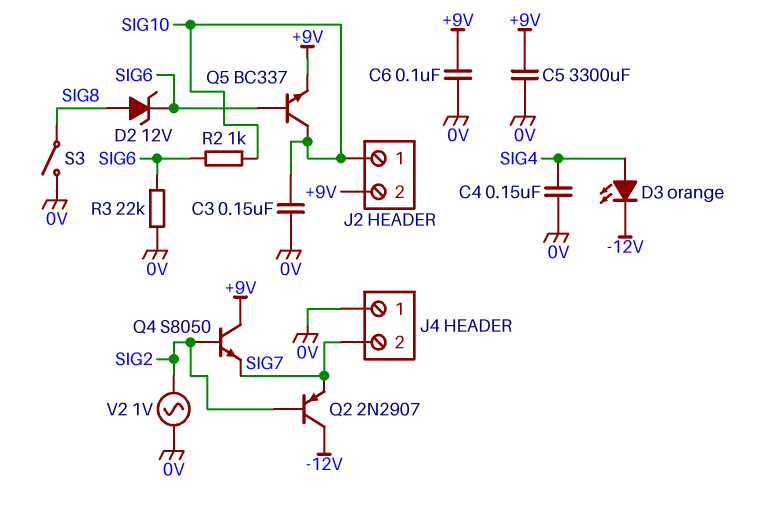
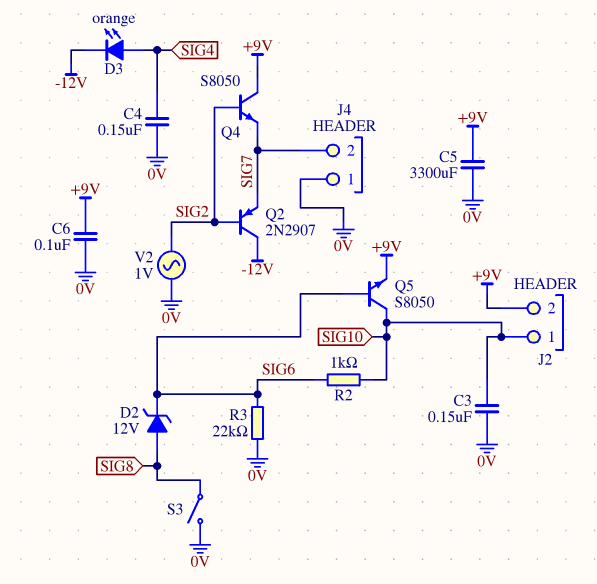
Q5: NPN BC337 (B SIG6, C SIG10, E +9V) -> NPN S8050 (B SIG6, C SIG10, E +9V)

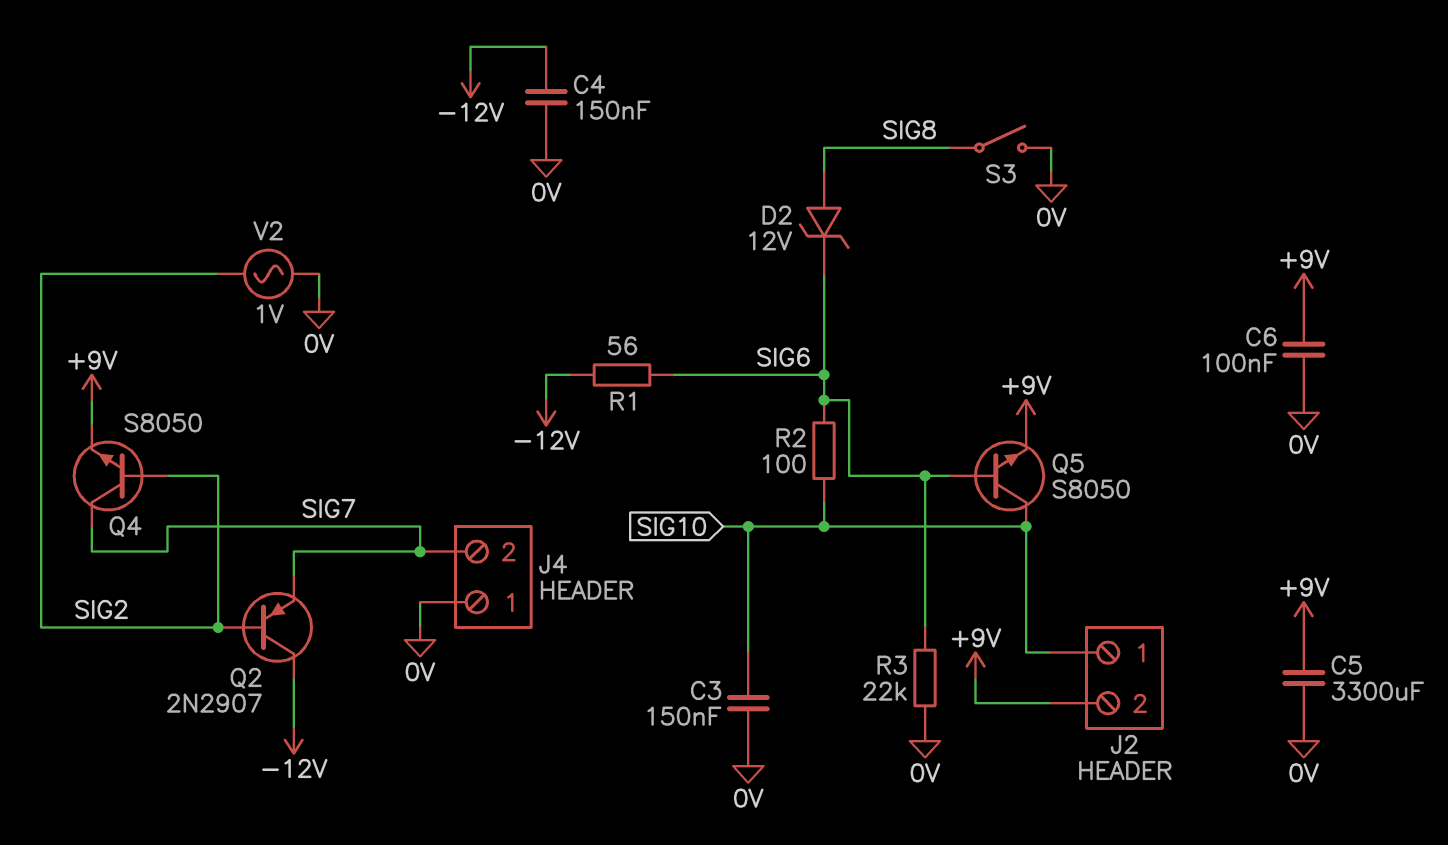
C4: 150nF (0V, SIG4) -> 150nF (-12V, 0V)
D3: LED orange (A SIG4, K -12V) -> none
Q4: NPN S8050 (B SIG2, C +9V, E SIG7) -> NPN S8050 (B SIG2, C SIG7, E +9V)
R1: none -> 56 (-12V, SIG6)
R2: 1k (SIG6, SIG10) -> 100 (SIG6, SIG10)

